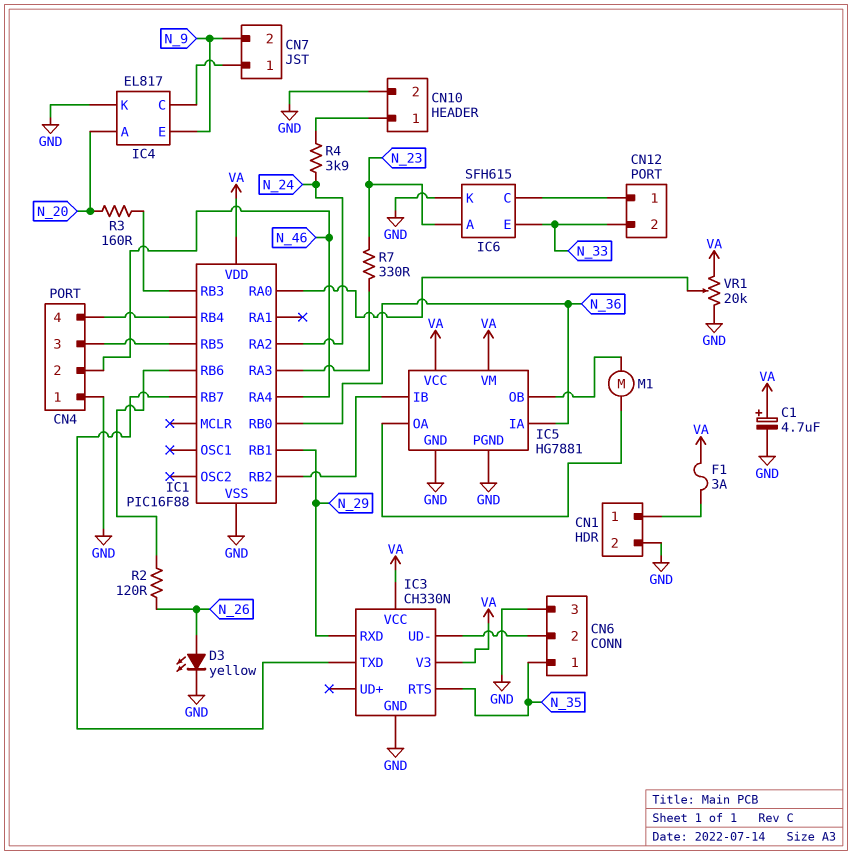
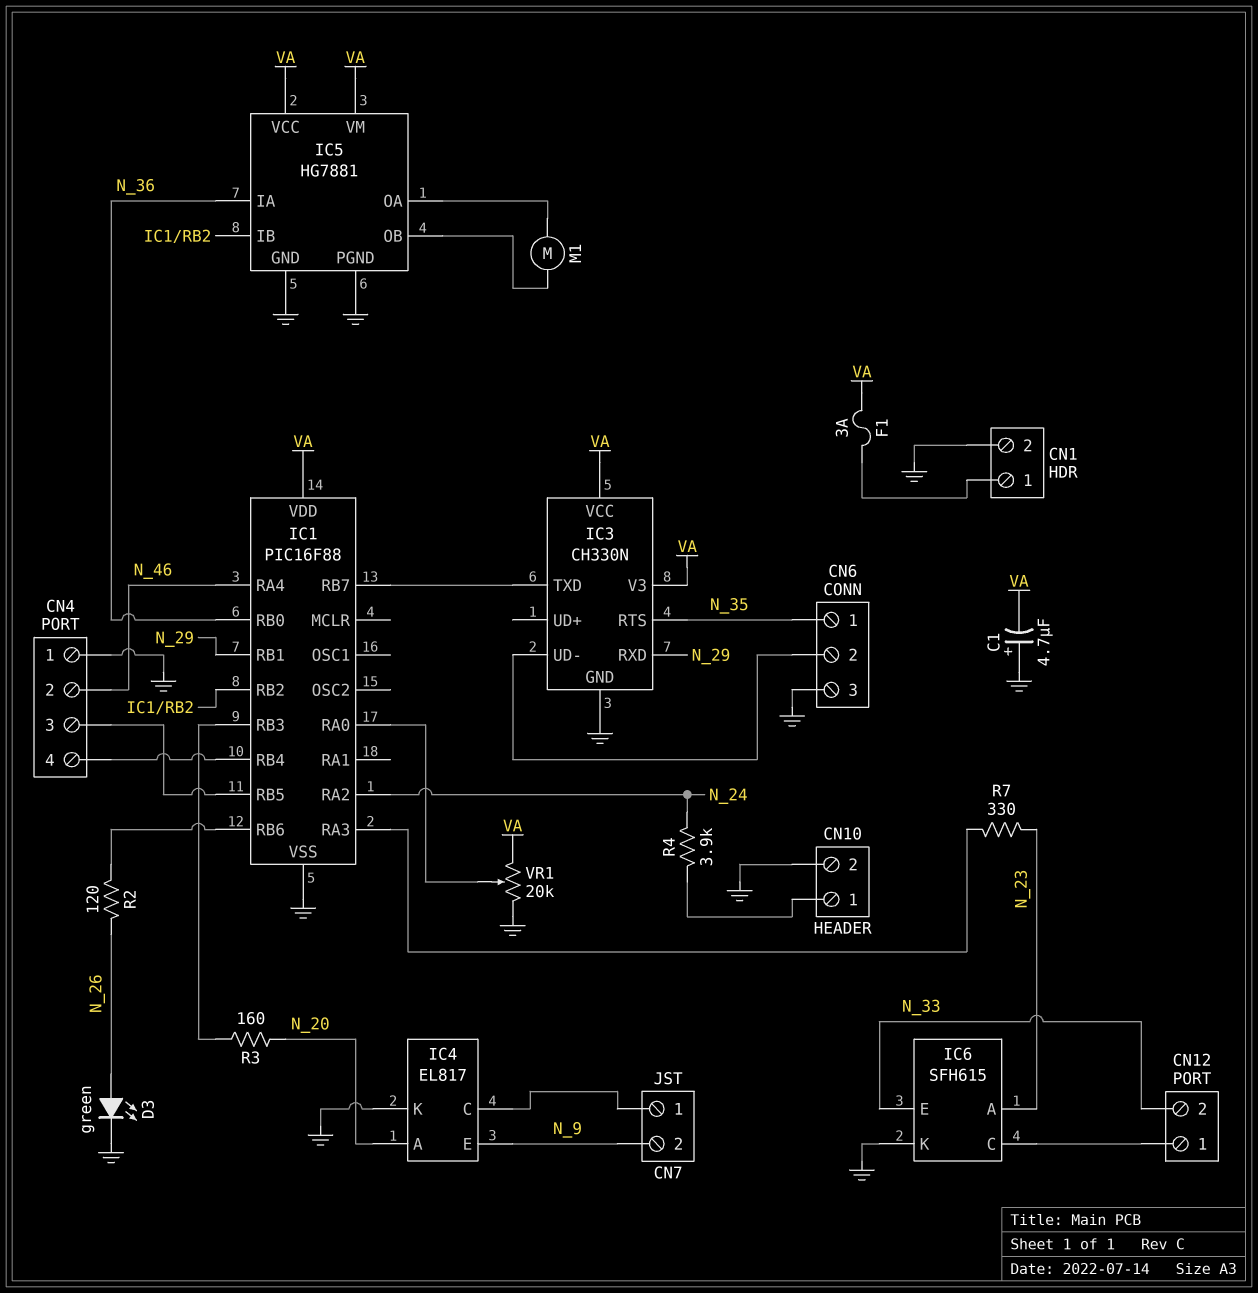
C1: 4.7uF (plus VA, minus GND) -> 4.7uF (plus GND, minus VA)
D3: LED yellow (A N_26, K GND) -> LED green (A N_26, K GND)

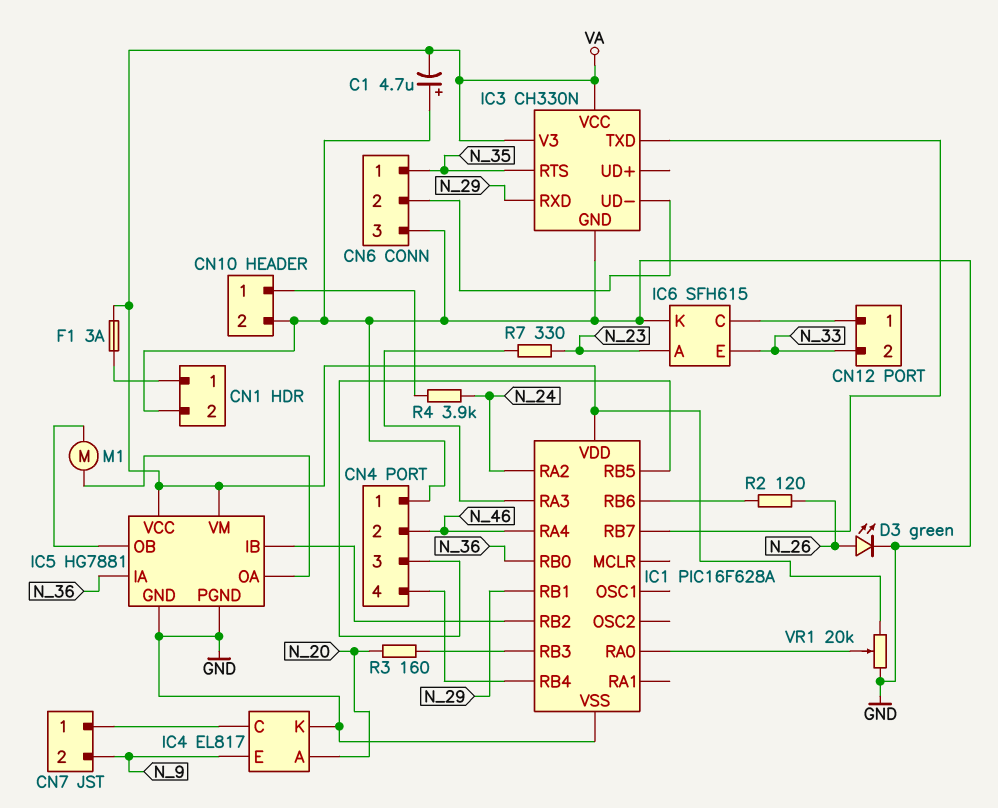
IC1: PIC16F88 -> PIC16F628A

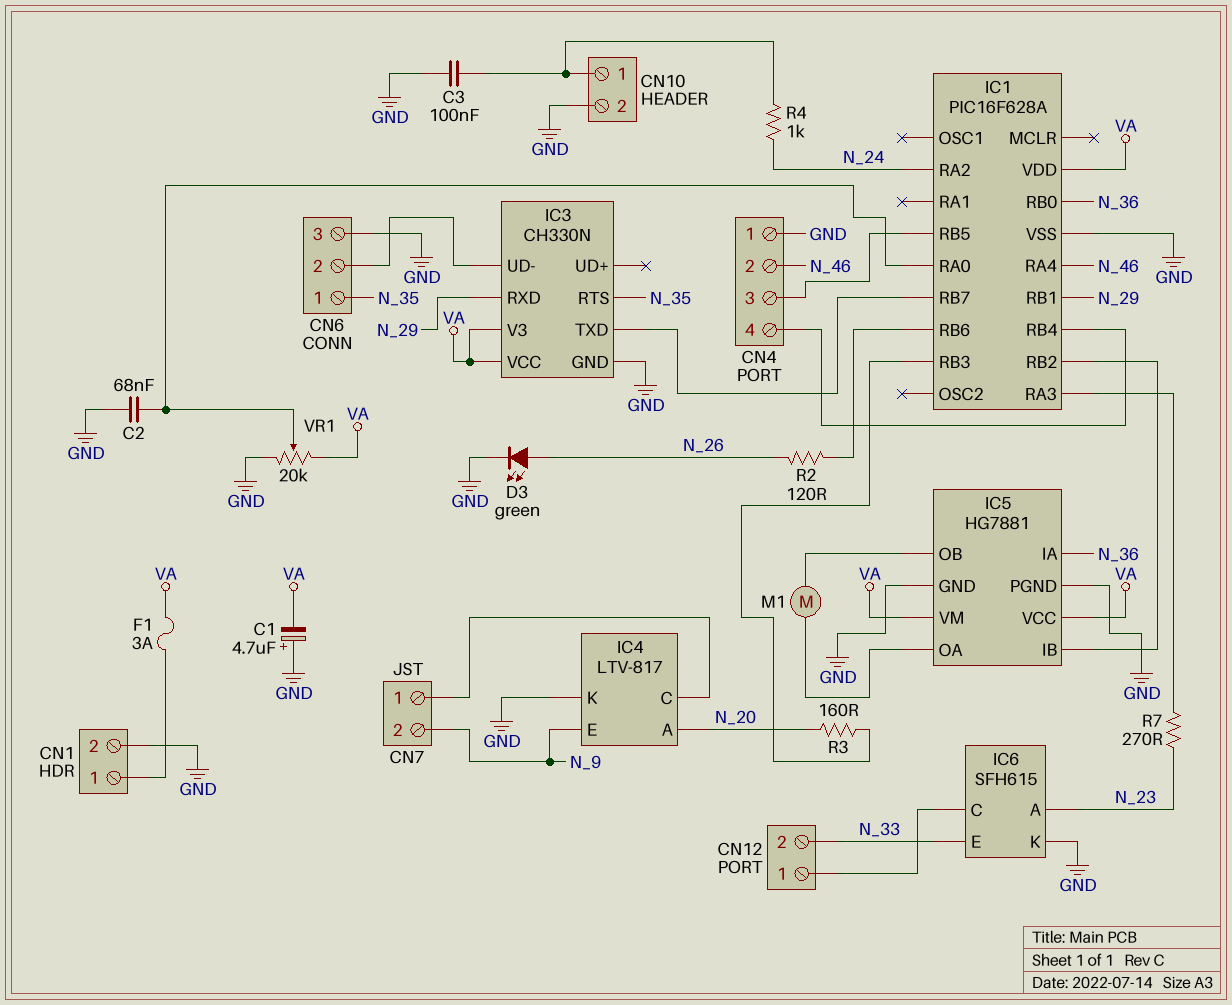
C2: none -> 68nF (GND, IC1/RA0)
C3: none -> 100nF (CN10/1, GND)
IC4: EL817 -> LTV-817
R4: 3.9k (CN10/1, N_24) -> 1k (CN10/1, N_24)
R7: 330 (IC1/RA3, N_23) -> 270 (IC1/RA3, N_23)

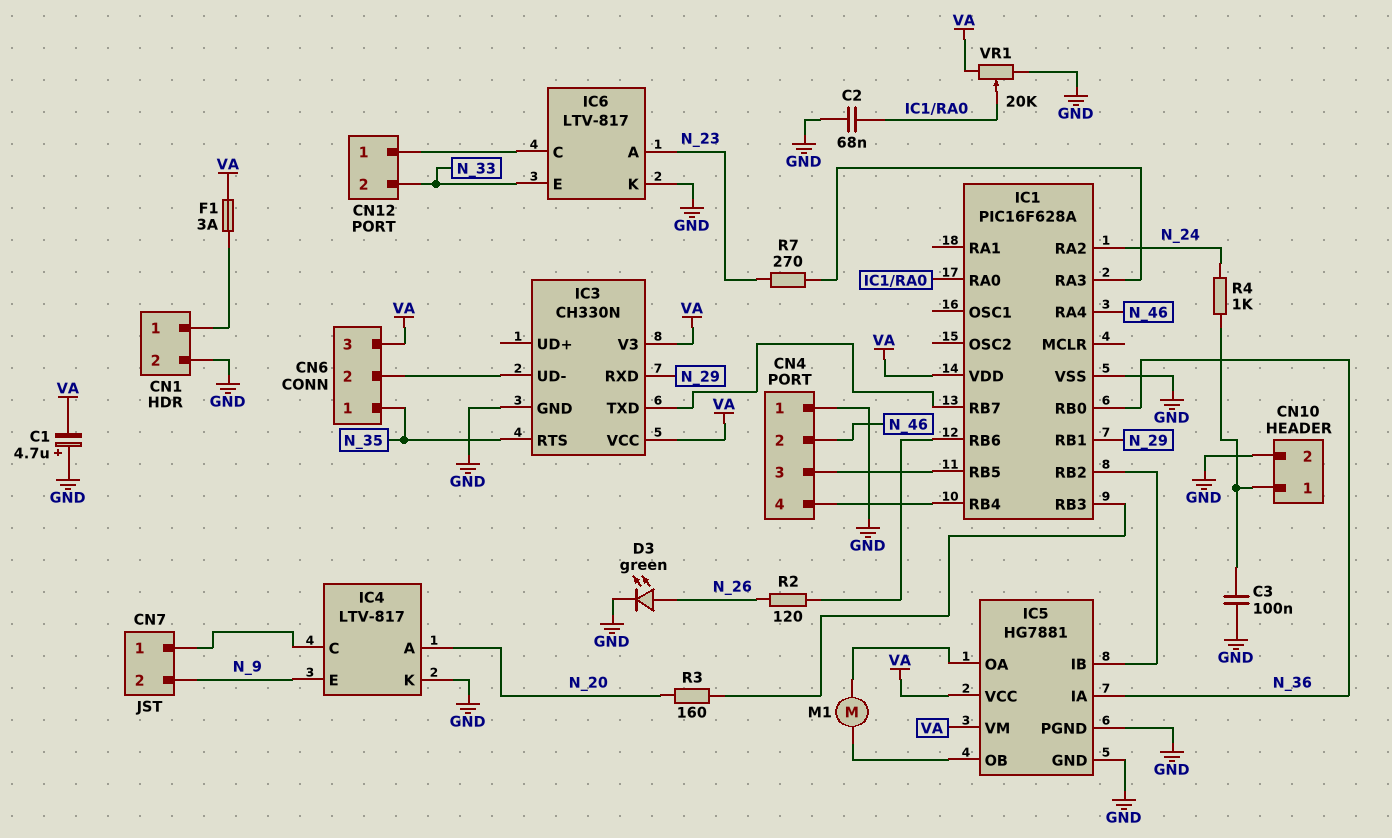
CN6 pin 3: GND -> VA
IC6: SFH615 -> LTV-817

